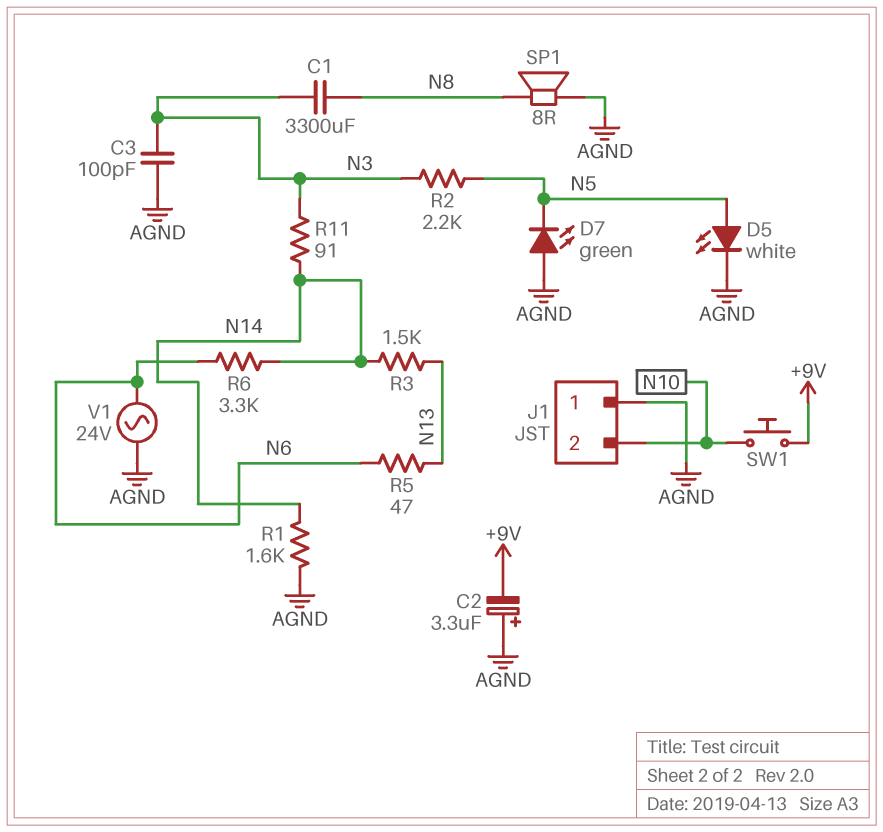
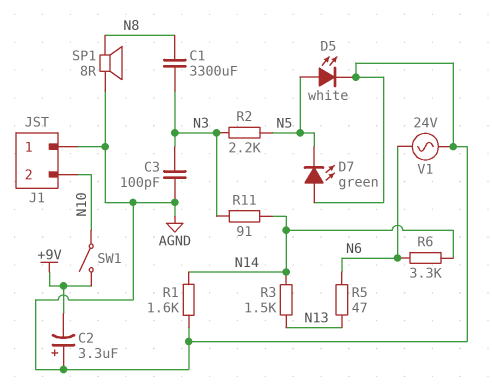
SW1: button (+9V, N10) -> switch (+9V, N10)

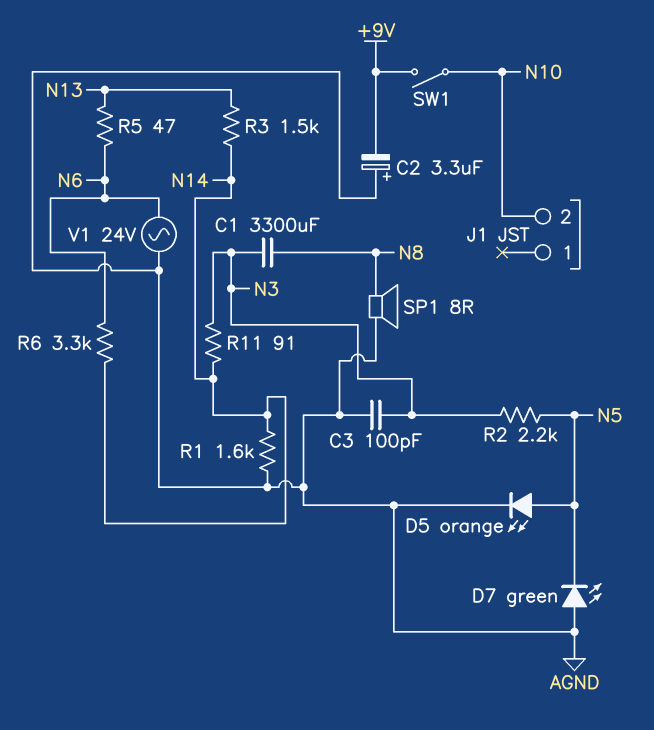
D5: LED white (A N5, K AGND) -> LED orange (A N5, K AGND)
J1 pin 1: AGND -> none

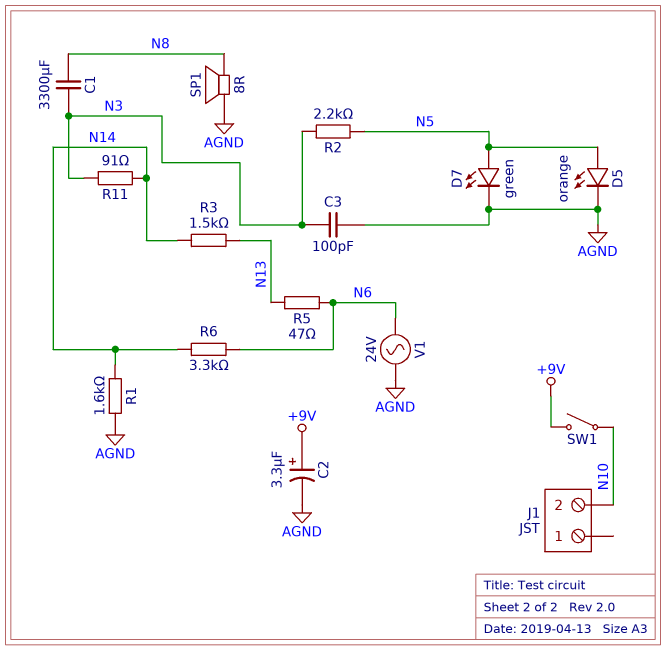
C2: 3.3uF (plus AGND, minus +9V) -> 3.3uF (plus +9V, minus AGND)
D7: LED green (A AGND, K N5) -> LED green (A N5, K AGND)

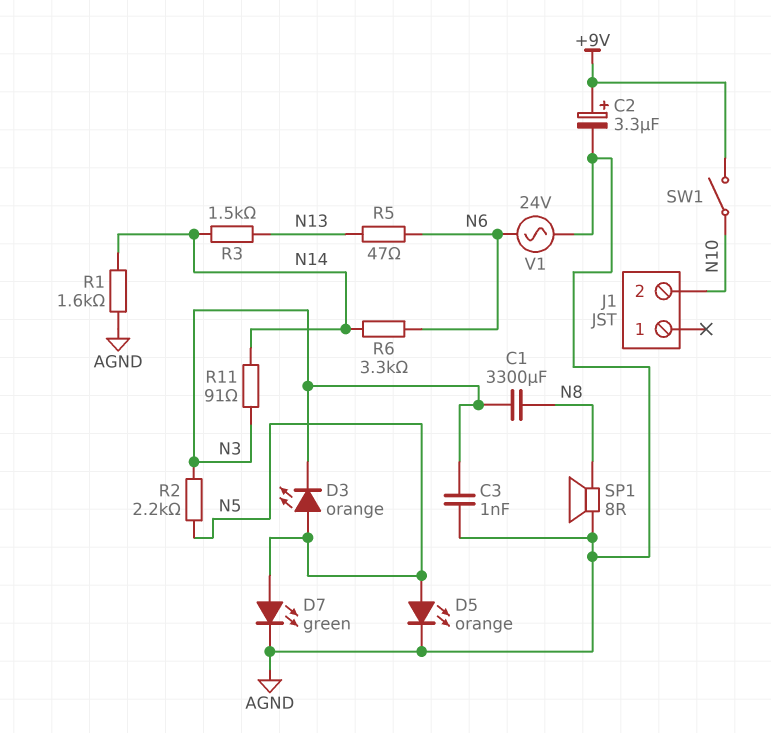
C3: 100pF (AGND, N3) -> 1nF (AGND, N3)
D3: none -> LED orange (A N5, K N3)

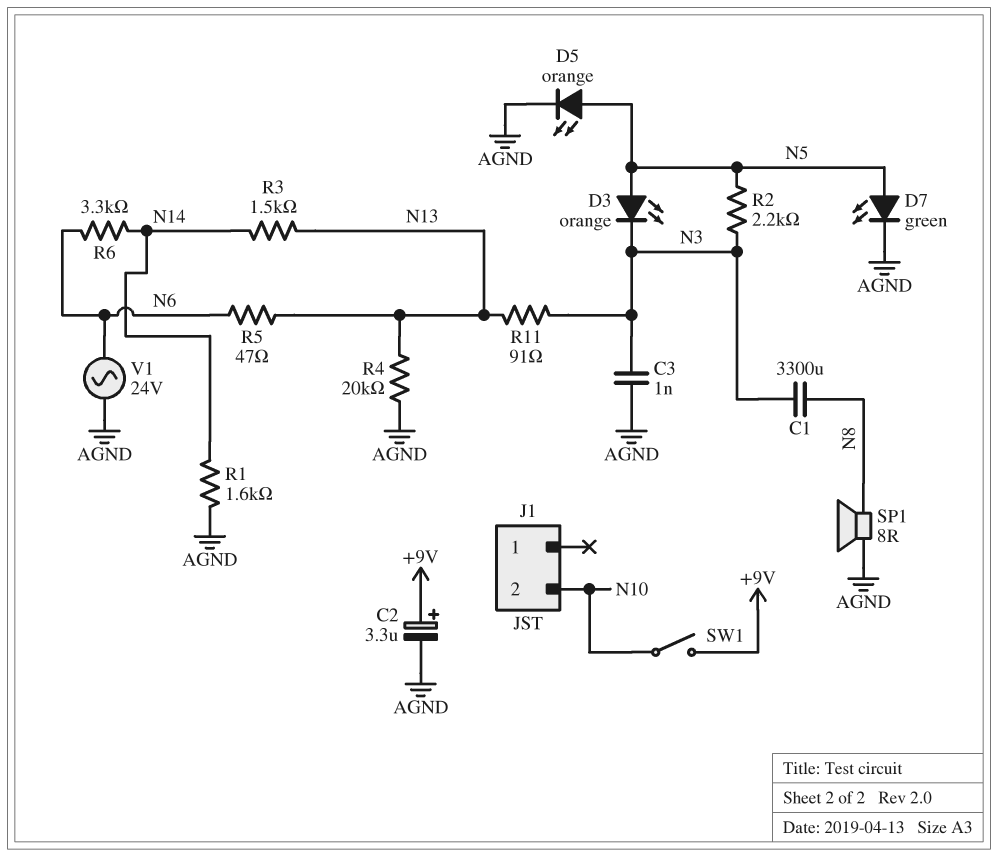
R4: none -> 20k (AGND, N13)
R11: 91 (N3, N14) -> 91 (N3, N13)

